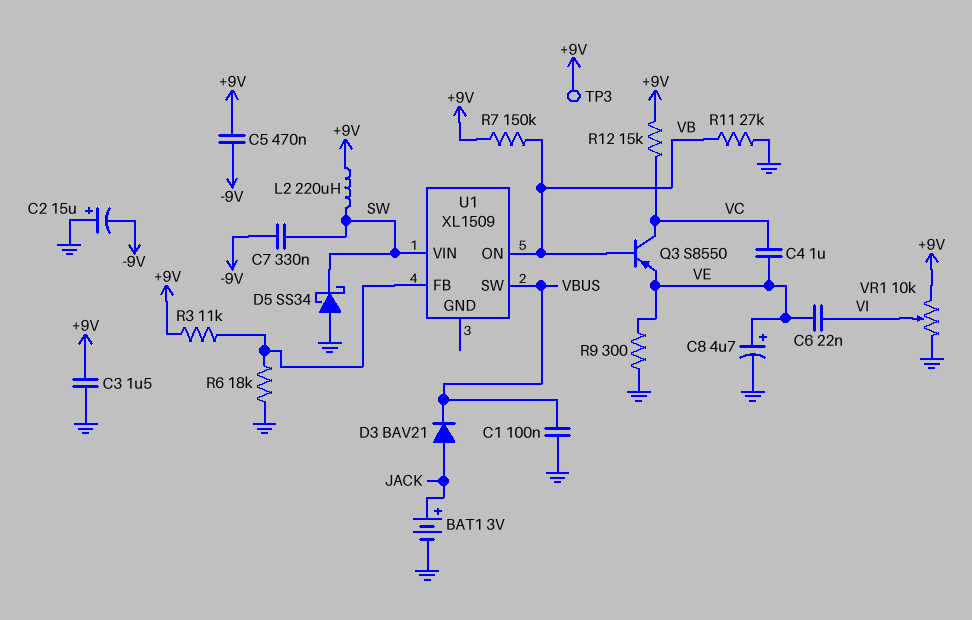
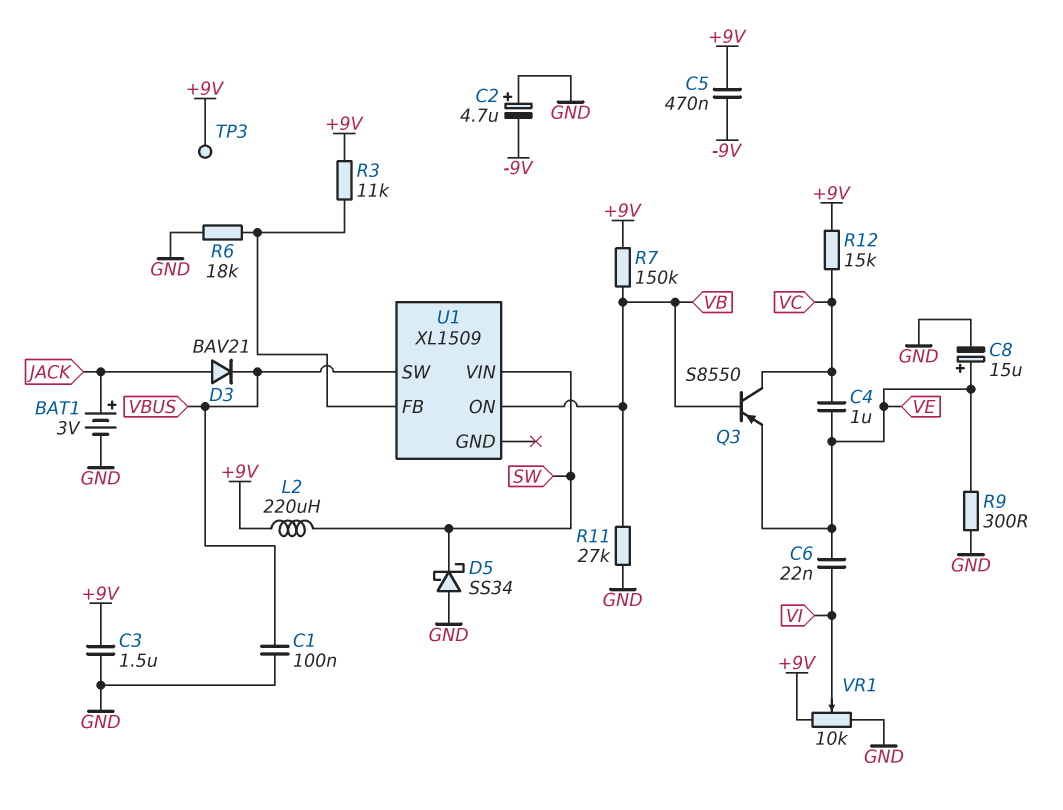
C2: 15uF (plus GND, minus -9V) -> 4.7uF (plus GND, minus -9V)
C7: 330nF (-9V, SW) -> none
C8: 4.7uF (plus VE, minus GND) -> 15uF (plus VE, minus GND)

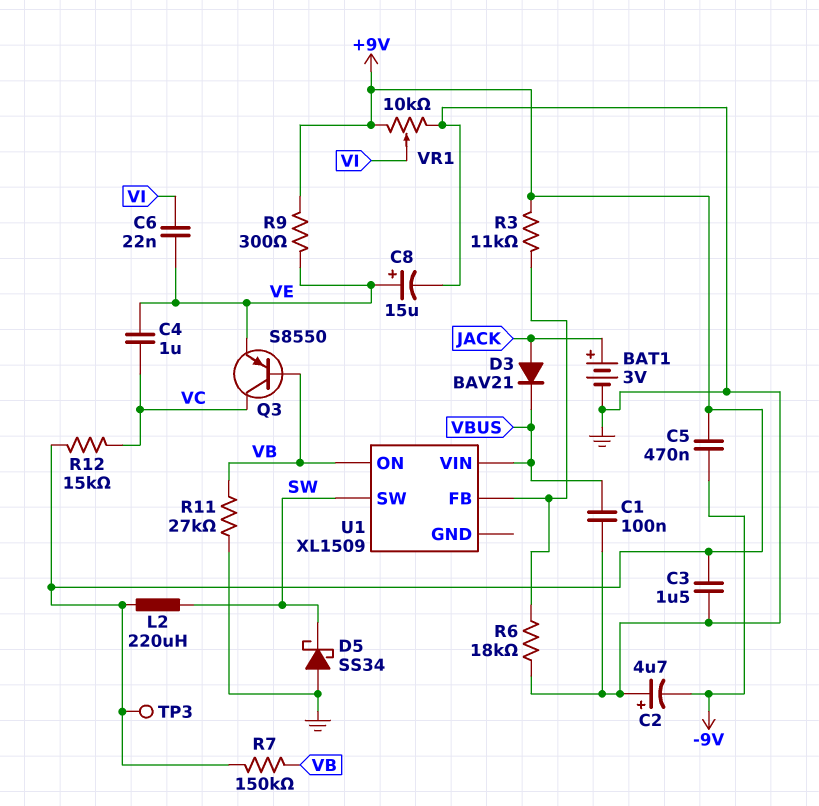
R9: 300 (GND, VE) -> 300 (+9V, VE)
U1 pin SW: VBUS -> SW
U1 pin VIN: SW -> VBUS

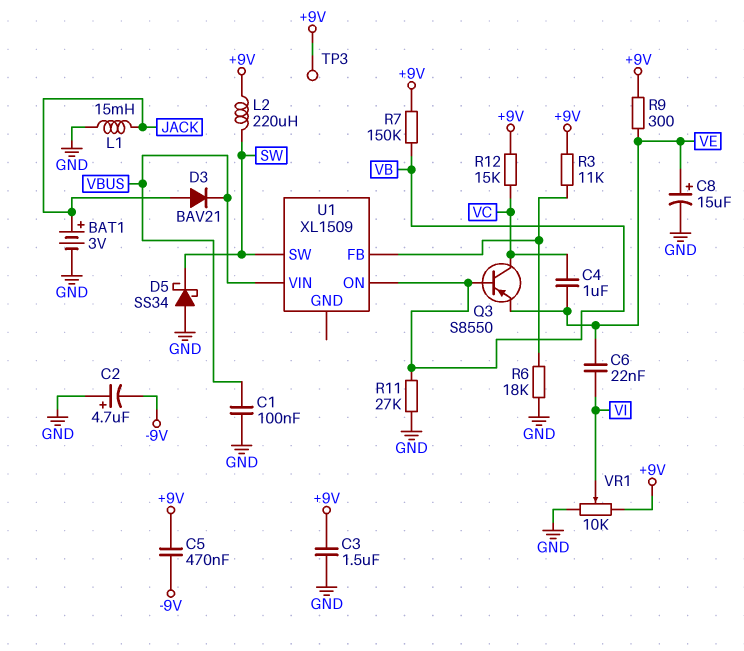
L1: none -> 15mH (GND, JACK)

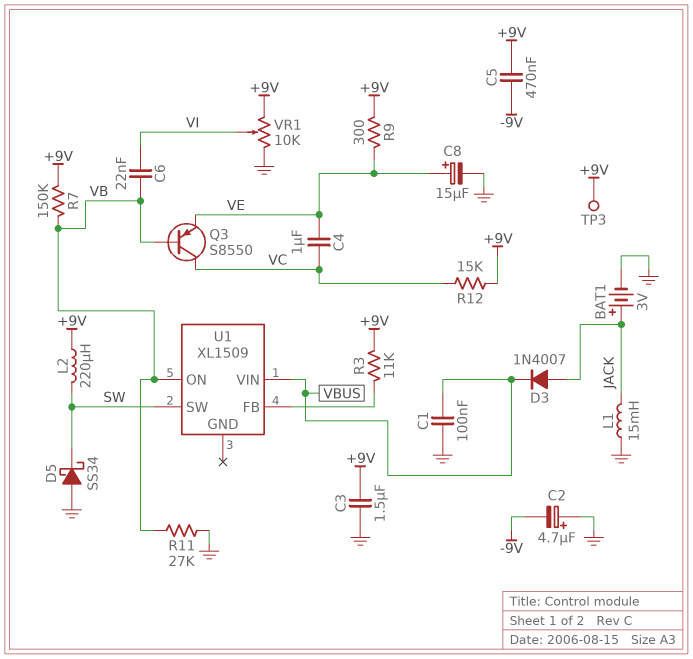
C6: 22nF (VE, VI) -> 22nF (VB, VI)
D3: diode BAV21 (A JACK, K VBUS) -> diode 1N4007 (A JACK, K VBUS)
R6: 18k (GND, U1/FB) -> none

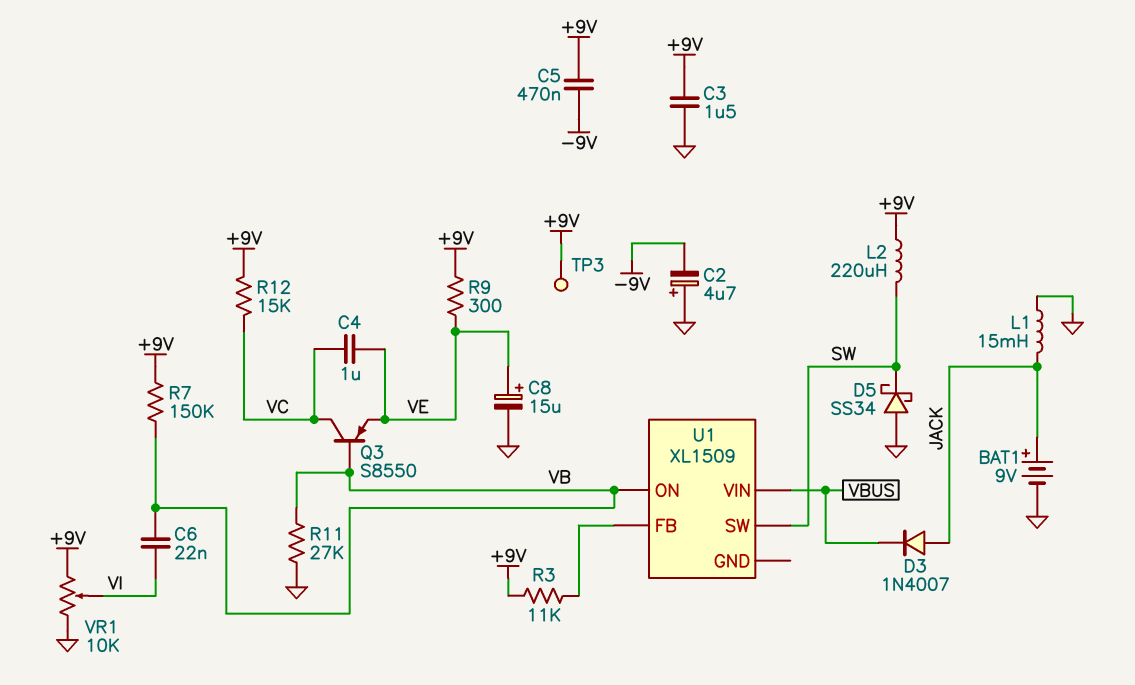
BAT1: 3V (plus JACK, minus GND) -> 9V (plus JACK, minus GND)
C1: 100nF (GND, VBUS) -> none

